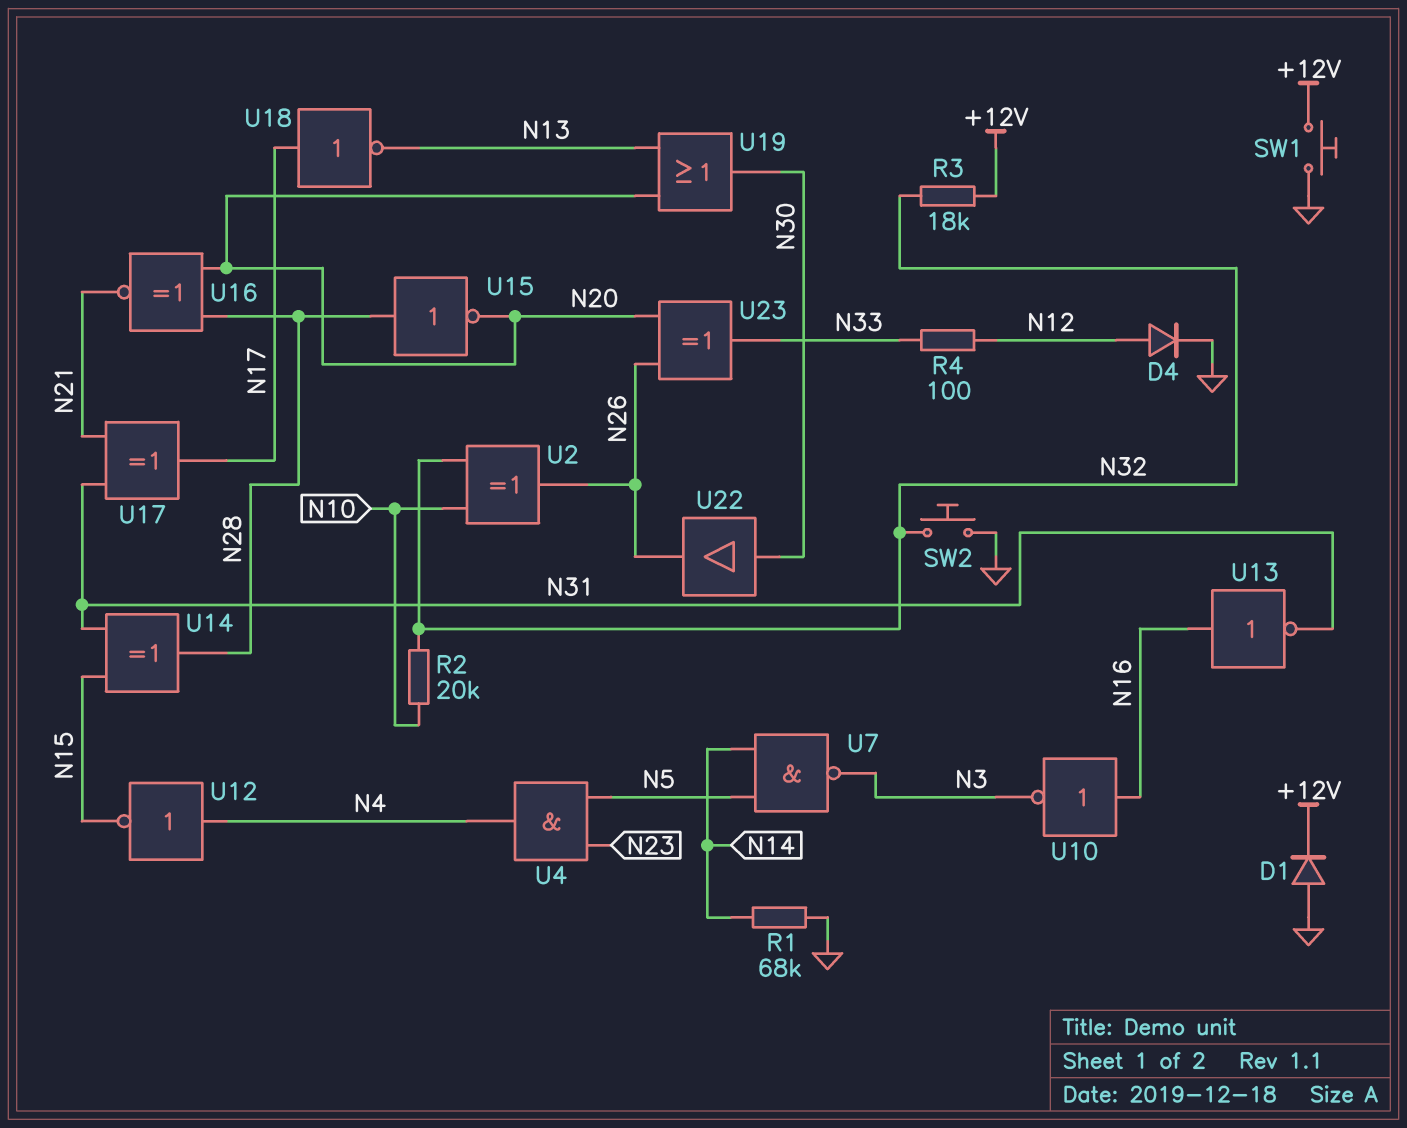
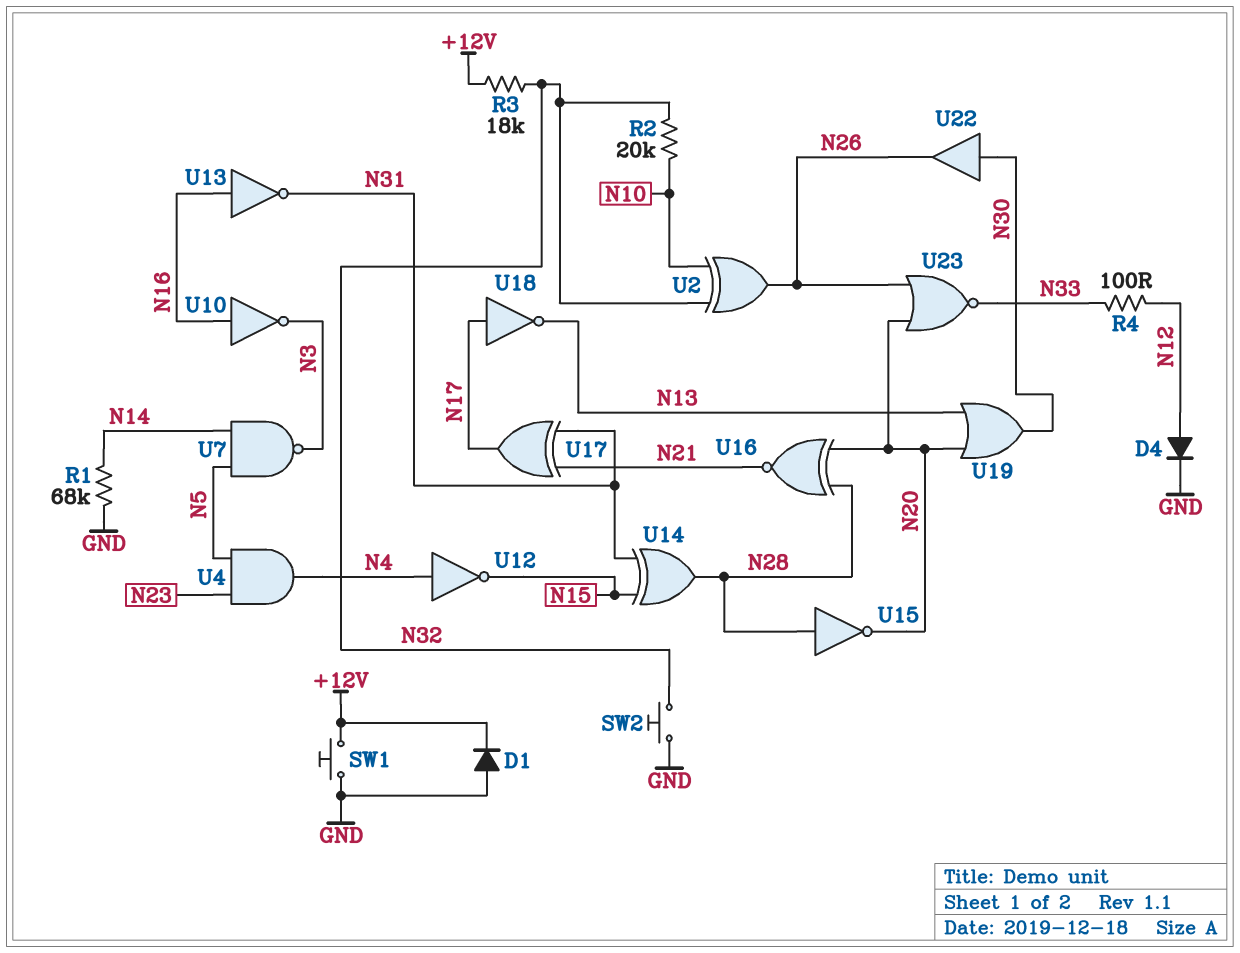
U23: XOR (in N20, in N26, out N33) -> NOR (in N20, in N26, out N33)

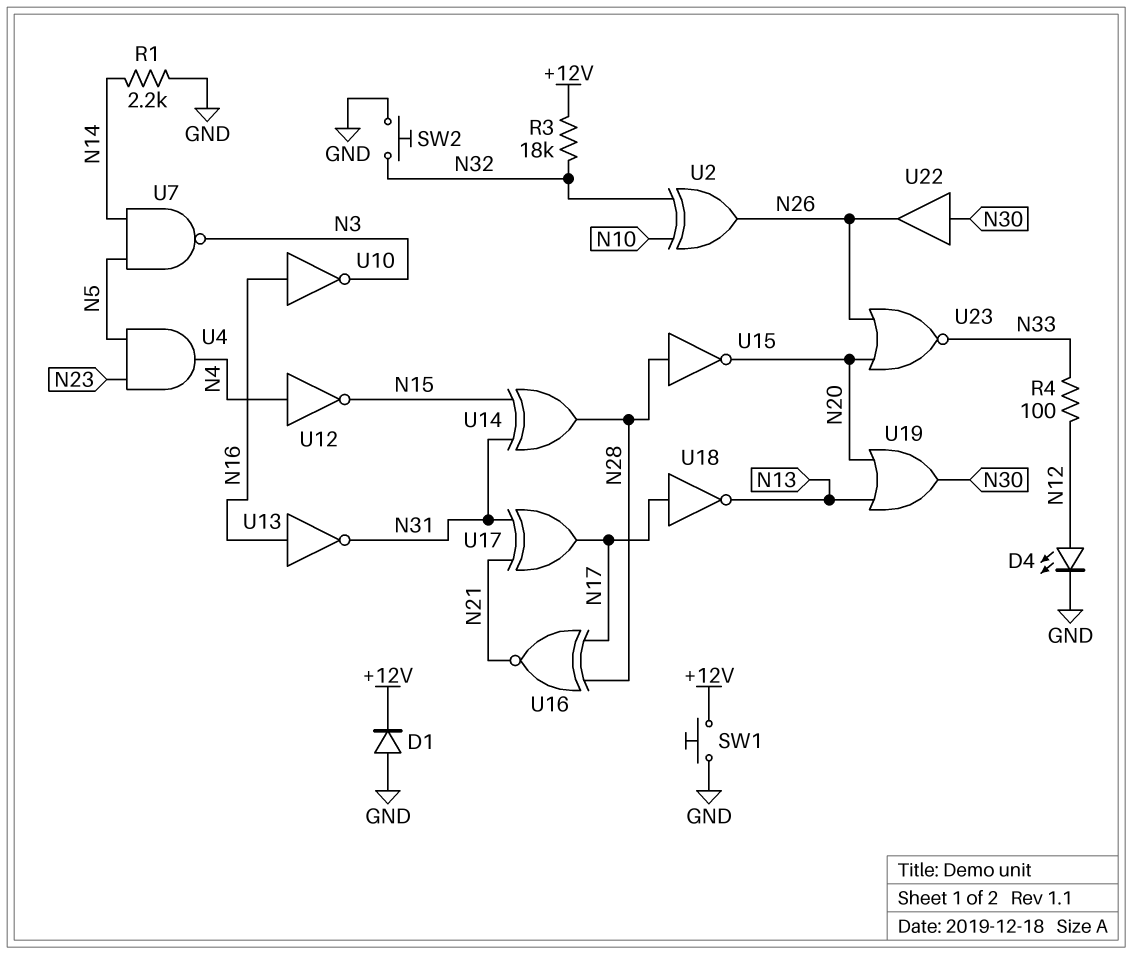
D4: diode (A N12, K GND) -> LED (A N12, K GND)
R1: 68k (GND, N14) -> 2.2k (GND, N14)
R2: 20k (N10, N32) -> none
U16: XNOR (in N20, in N28, out N21) -> XNOR (in N17, in N28, out N21)

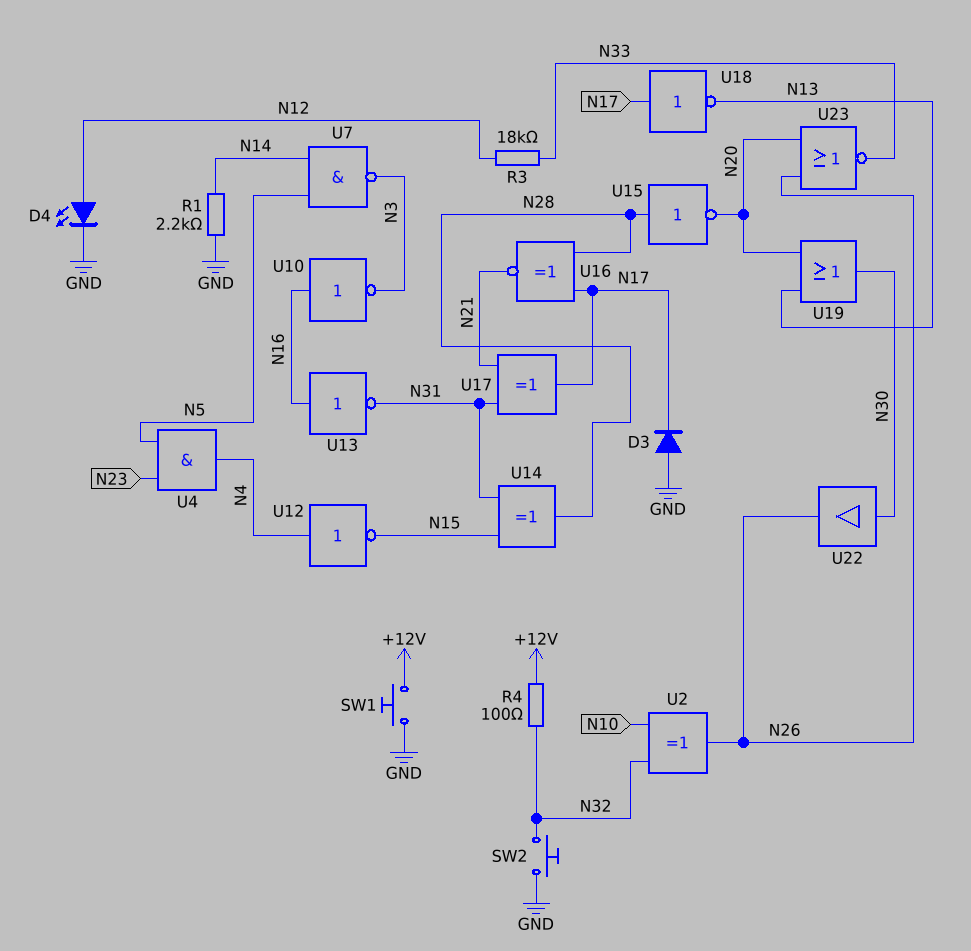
D1: diode (A GND, K +12V) -> none
D3: none -> diode (A GND, K N17)
R3: 18k (+12V, N32) -> 18k (N12, N33)
R4: 100 (N12, N33) -> 100 (+12V, N32)

